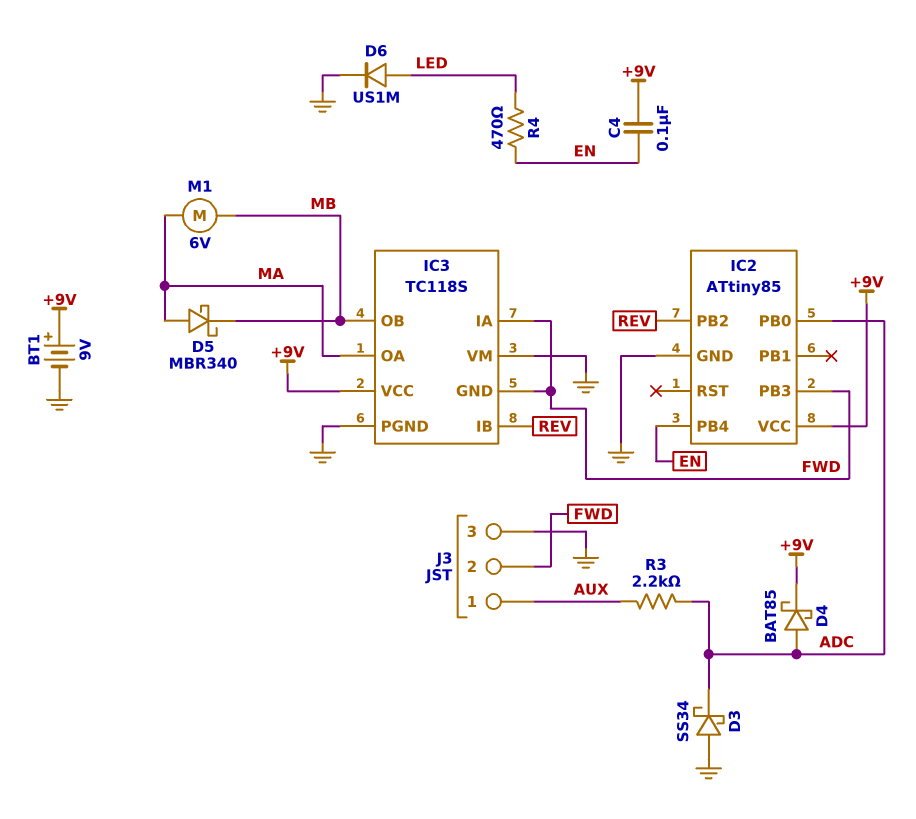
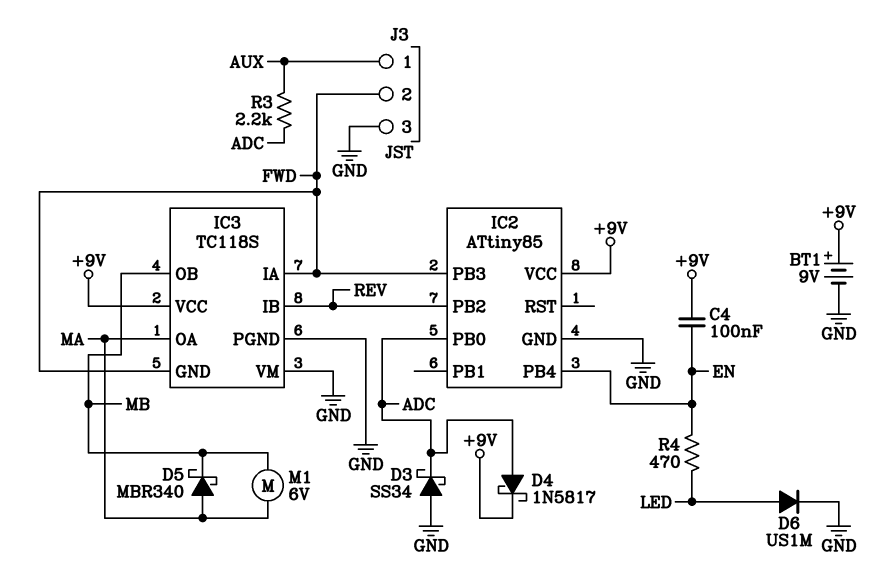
D4: schottky BAT85 (A ADC, K +9V) -> schottky 1N5817 (A ADC, K +9V)

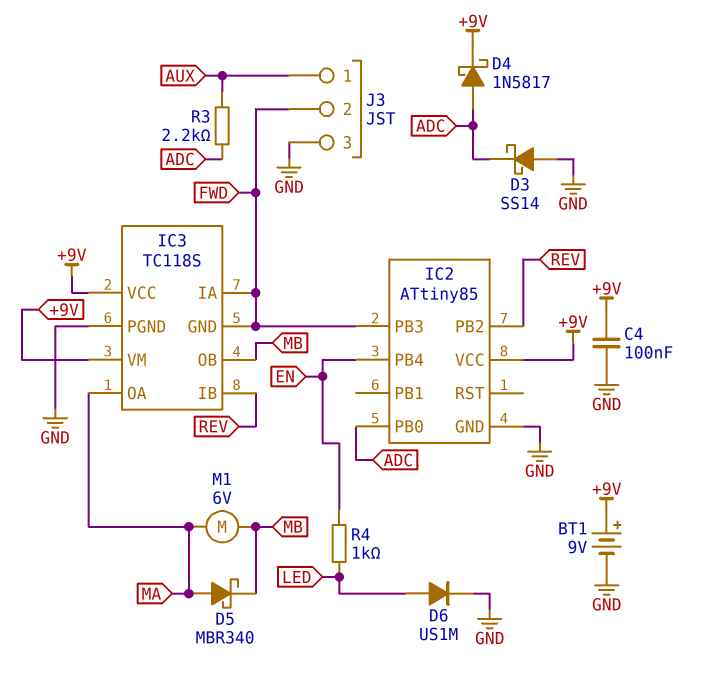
C4: 100nF (+9V, EN) -> 100nF (+9V, GND)
D3: schottky SS34 (A GND, K ADC) -> schottky SS14 (A GND, K ADC)
IC3 pin VM: GND -> +9V
R4: 470 (EN, LED) -> 1k (EN, LED)

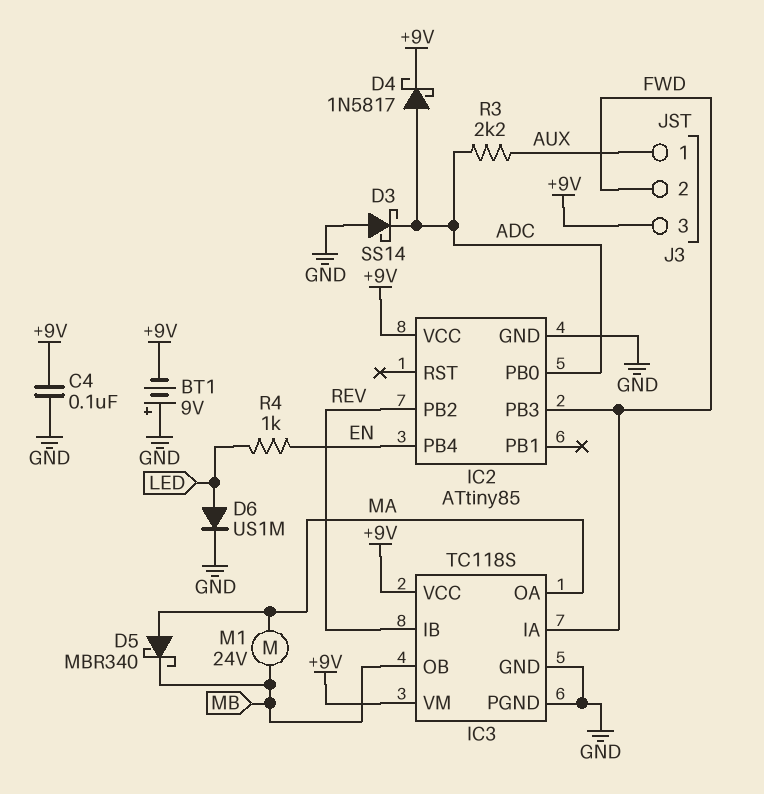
BT1: 9V (plus +9V, minus GND) -> 9V (plus GND, minus +9V)
IC3 pin GND: FWD -> GND
J3 pin 3: GND -> +9V
M1: motor 6V (MA, MB) -> motor 24V (MA, MB)

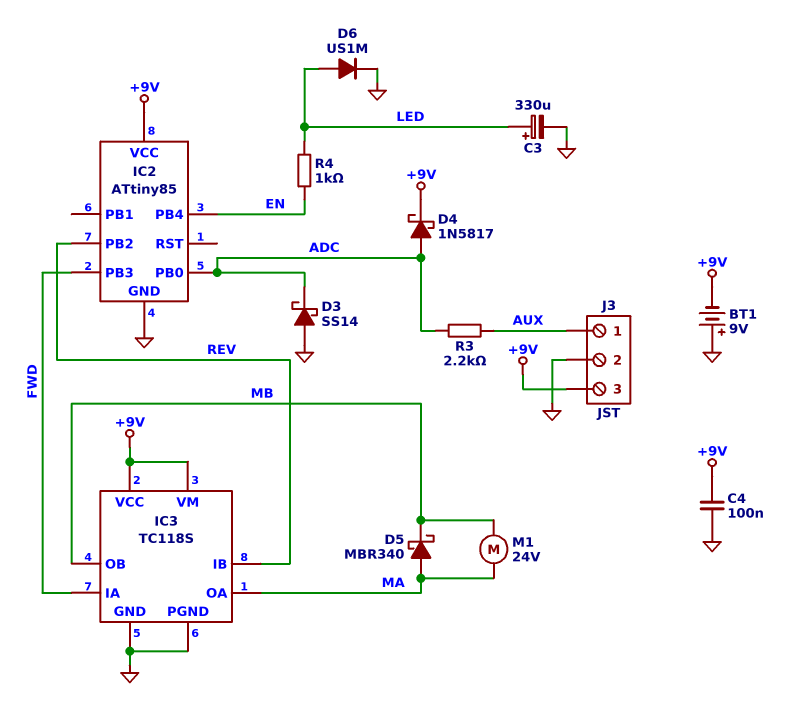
C3: none -> 330uF (plus LED, minus GND)
J3 pin 2: FWD -> GND

